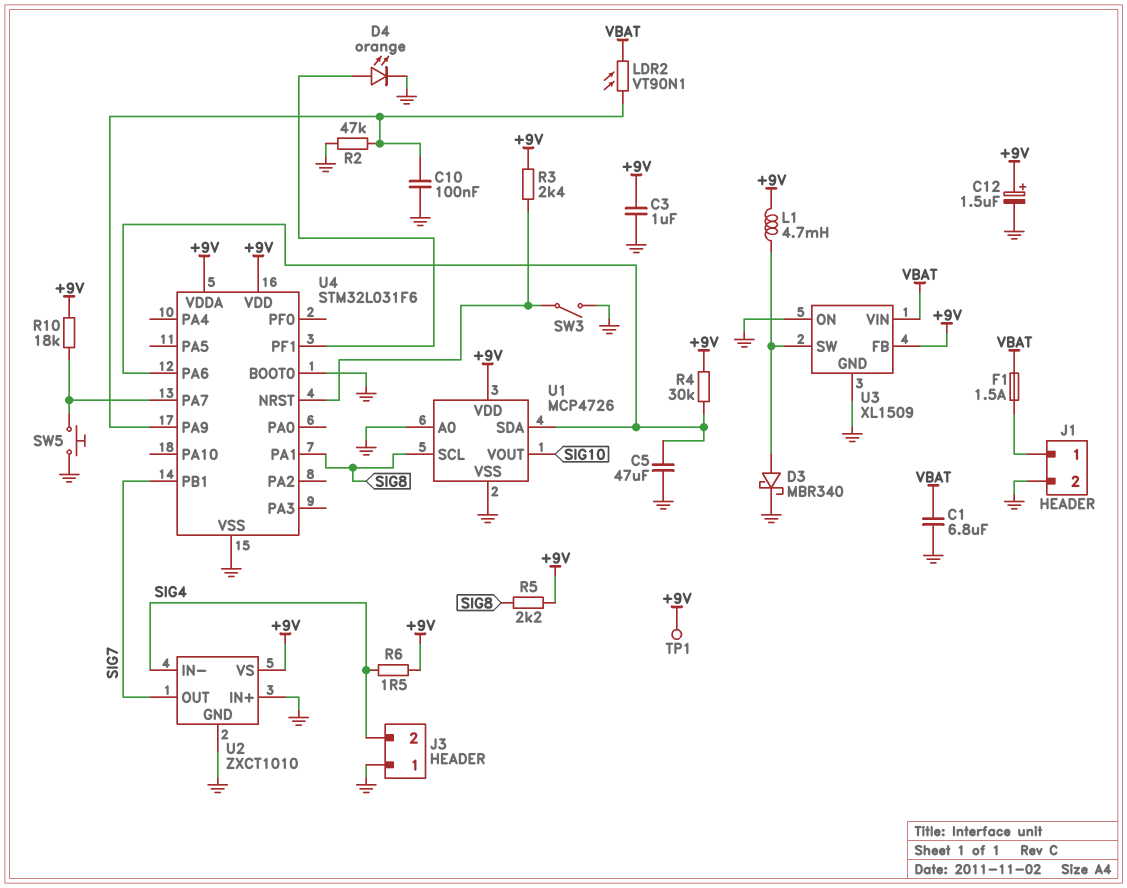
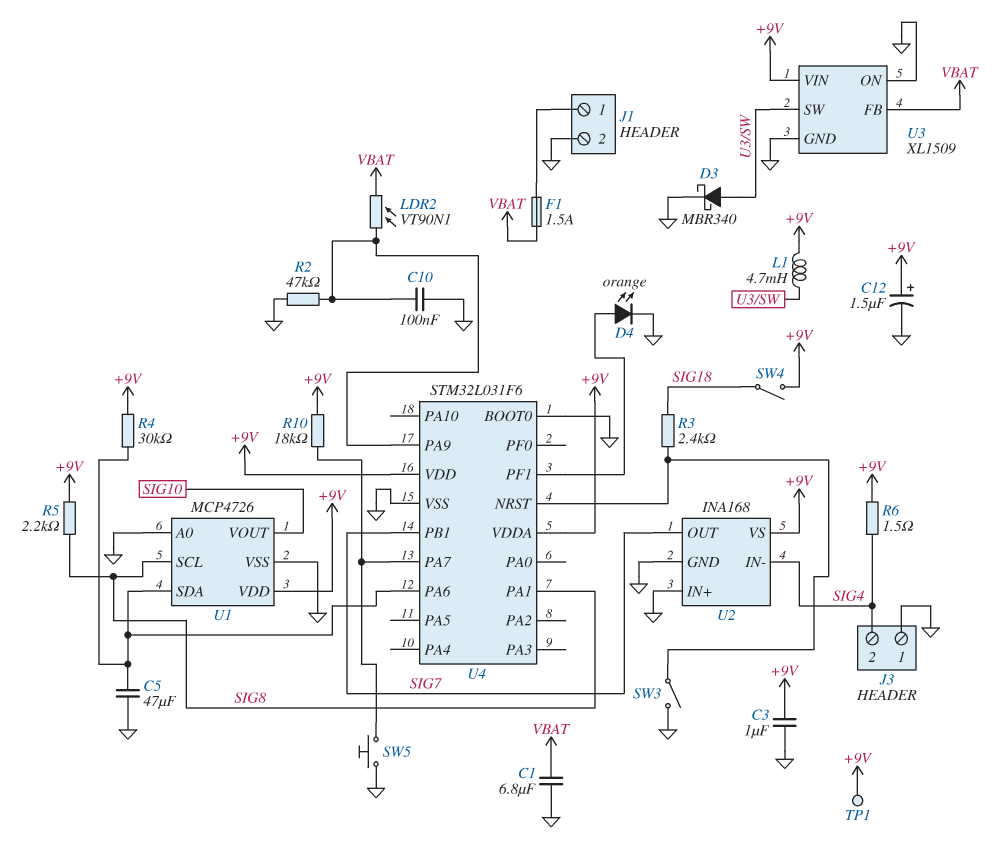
R3: 2.4k (+9V, U4/NRST) -> 2.4k (SIG18, U4/NRST)
SW4: none -> switch (+9V, SIG18)
U2: ZXCT1010 -> INA168
U3 pin FB: +9V -> VBAT
U3 pin VIN: VBAT -> +9V

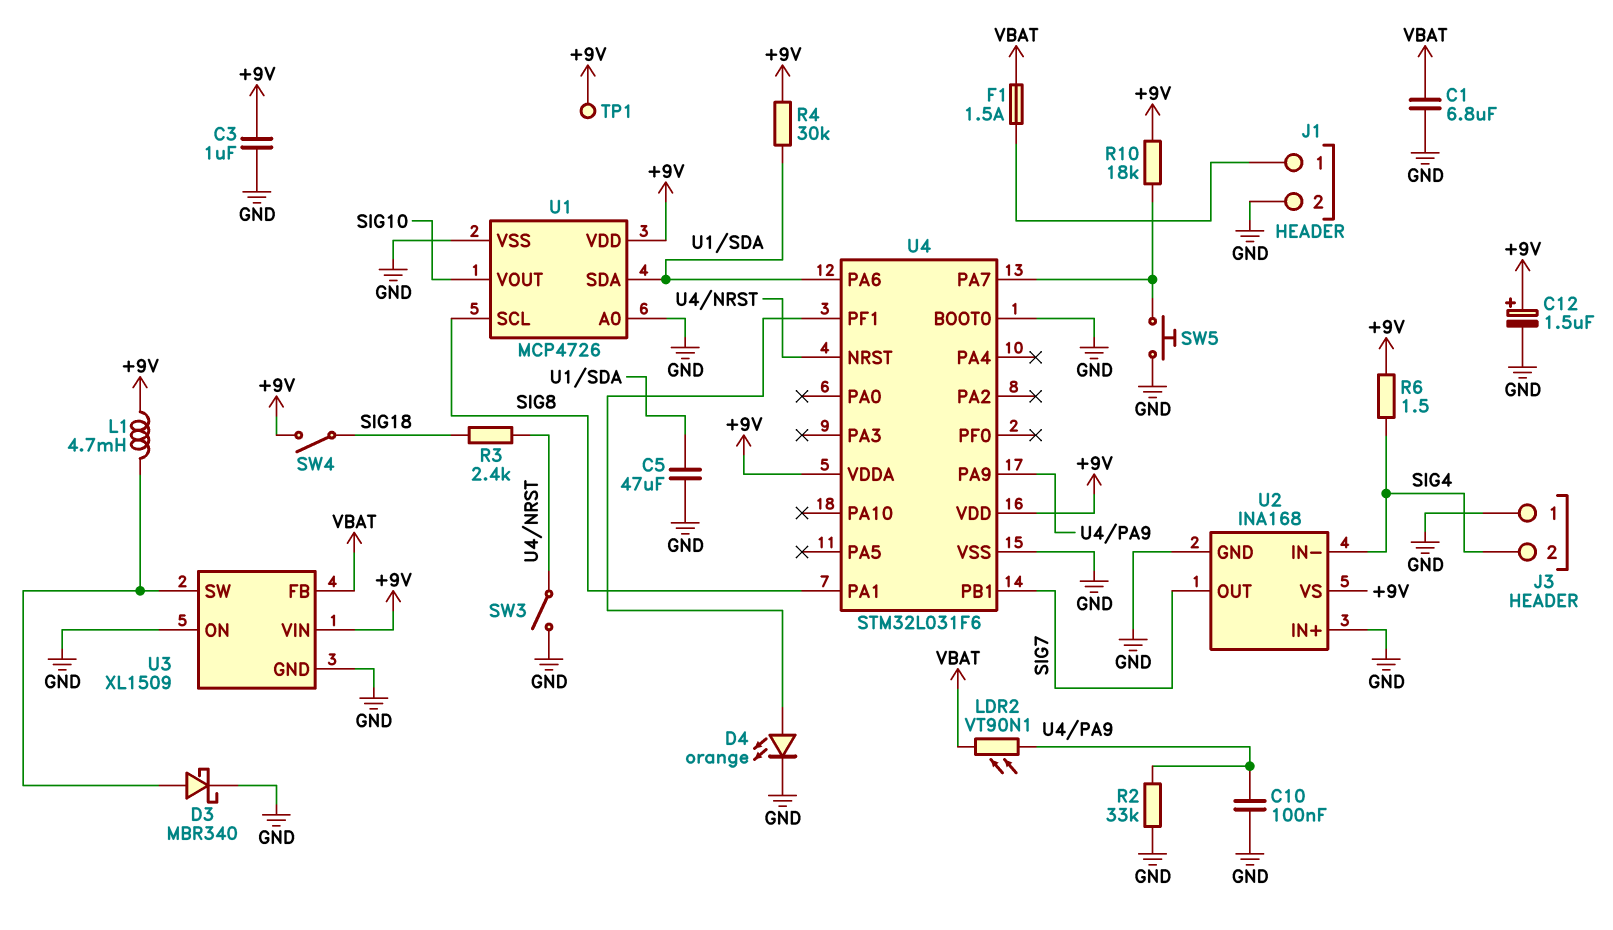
R2: 47k (GND, U4/PA9) -> 33k (GND, U4/PA9)
R5: 2.2k (+9V, SIG8) -> none

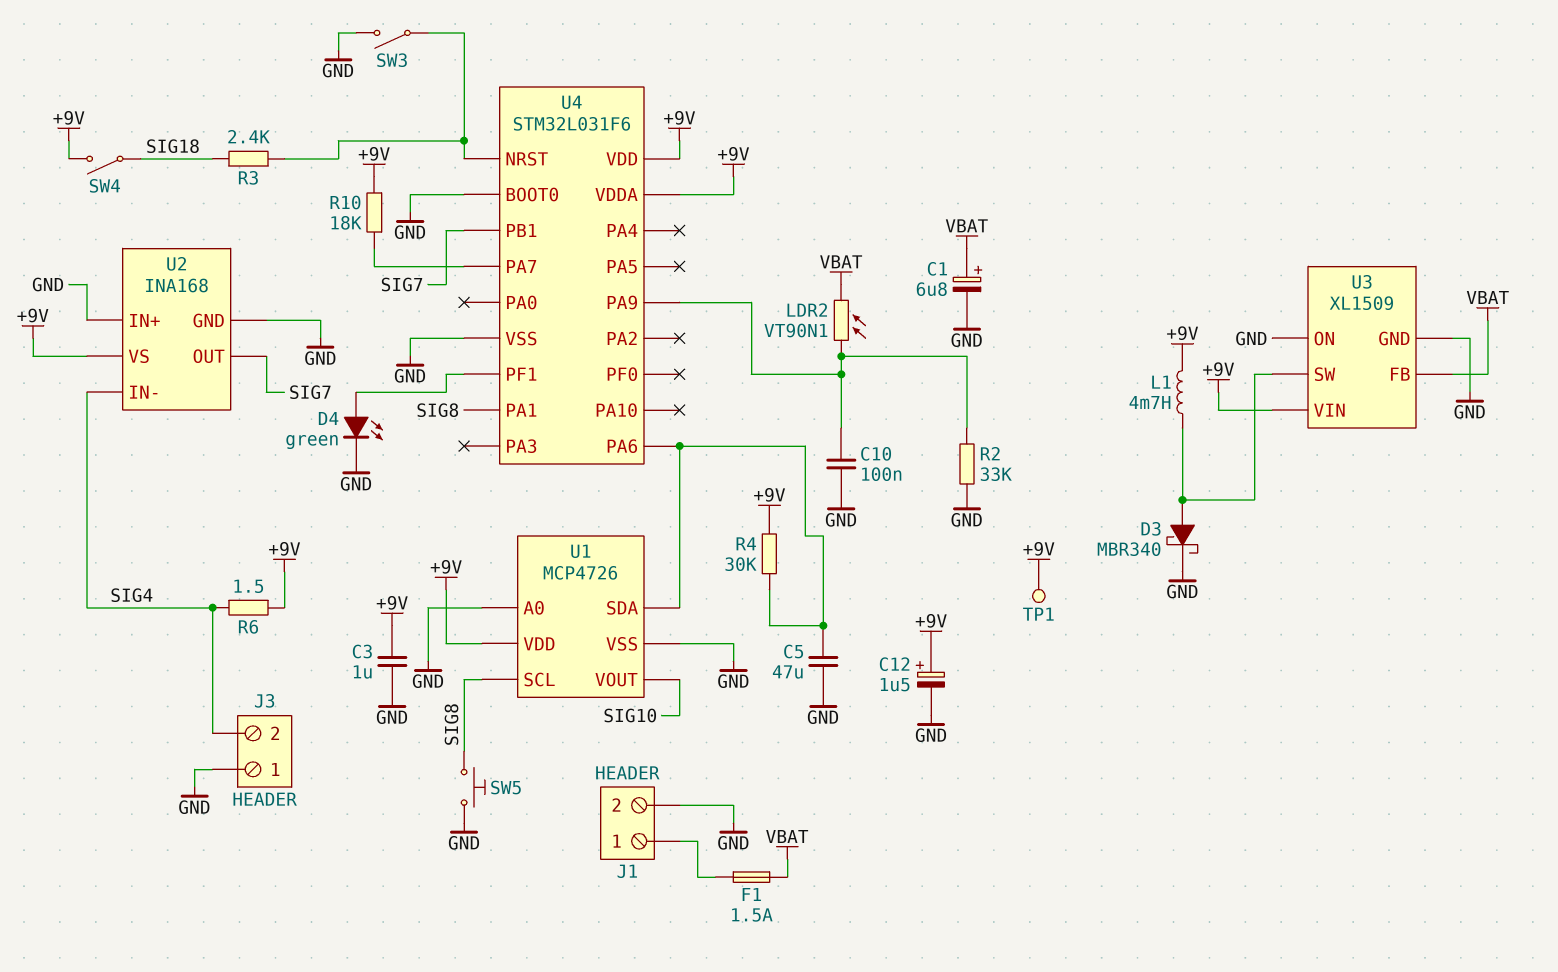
C1: 6.8uF (GND, VBAT) -> 6.8uF (plus VBAT, minus GND)
D4: LED orange (A U4/PF1, K GND) -> LED green (A U4/PF1, K GND)
SW5: button (GND, U4/PA7) -> button (GND, SIG8)

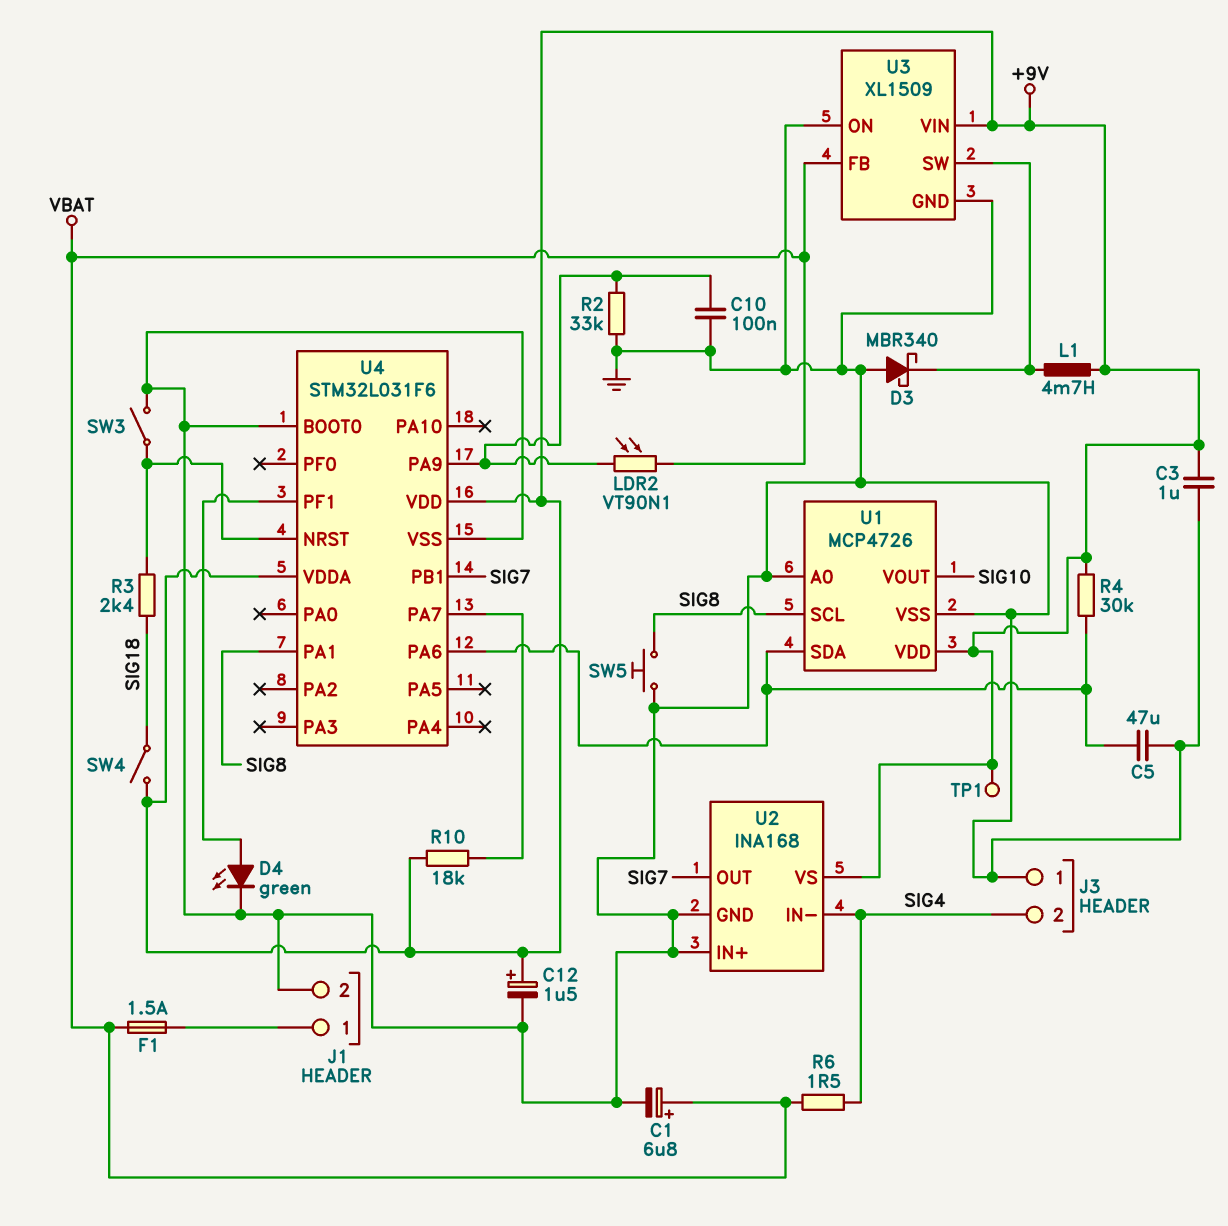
D3: schottky MBR340 (A U3/SW, K GND) -> schottky MBR340 (A GND, K U3/SW)
R6: 1.5 (+9V, SIG4) -> 1.5 (SIG4, VBAT)

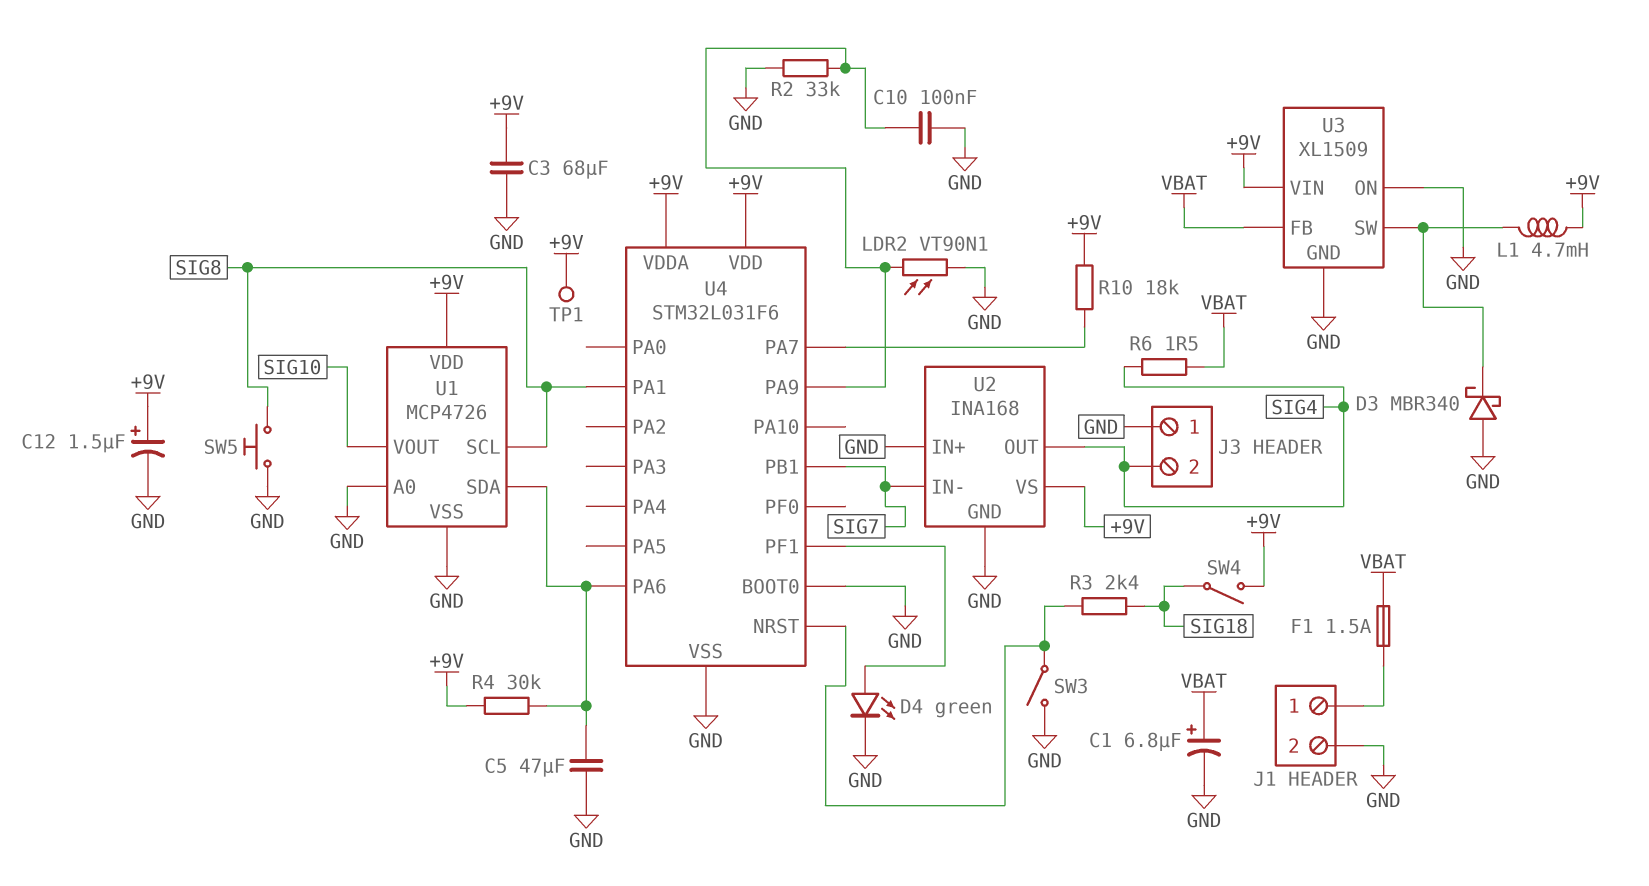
C3: 1uF (+9V, GND) -> 68uF (+9V, GND)
LDR2: VT90N1 (U4/PA9, VBAT) -> VT90N1 (GND, U4/PA9)
U2 pin IN-: SIG4 -> SIG7
U2 pin OUT: SIG7 -> SIG4

